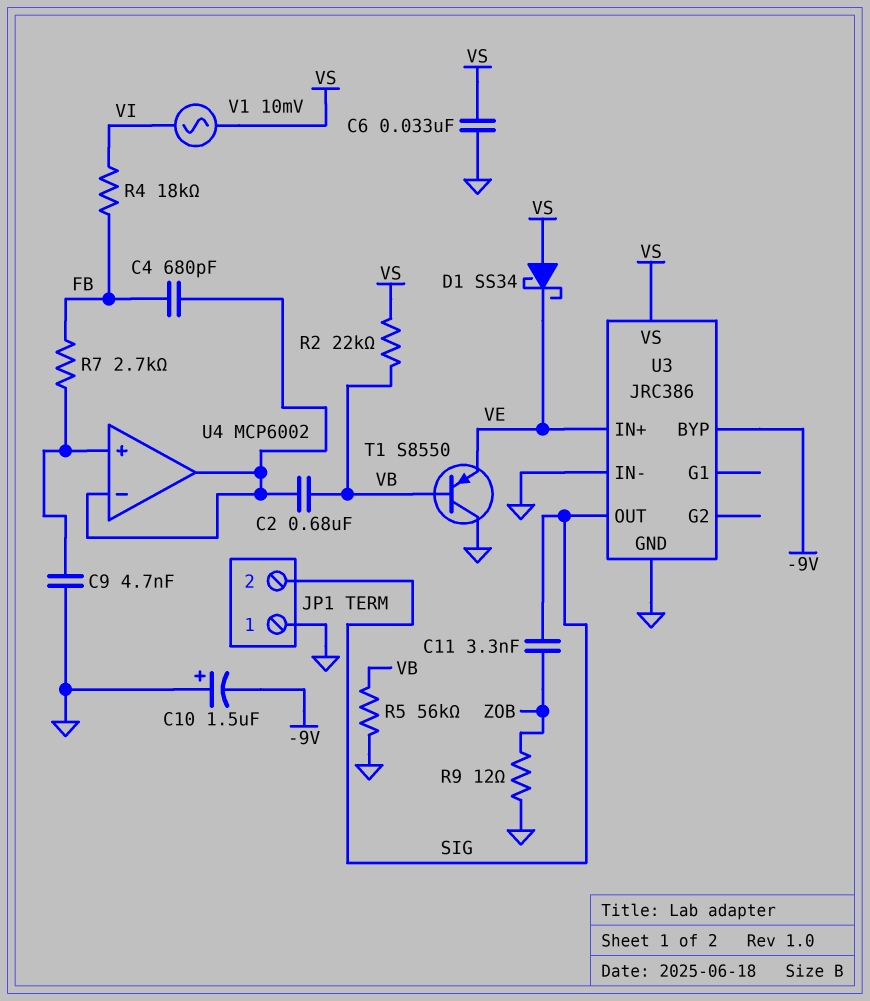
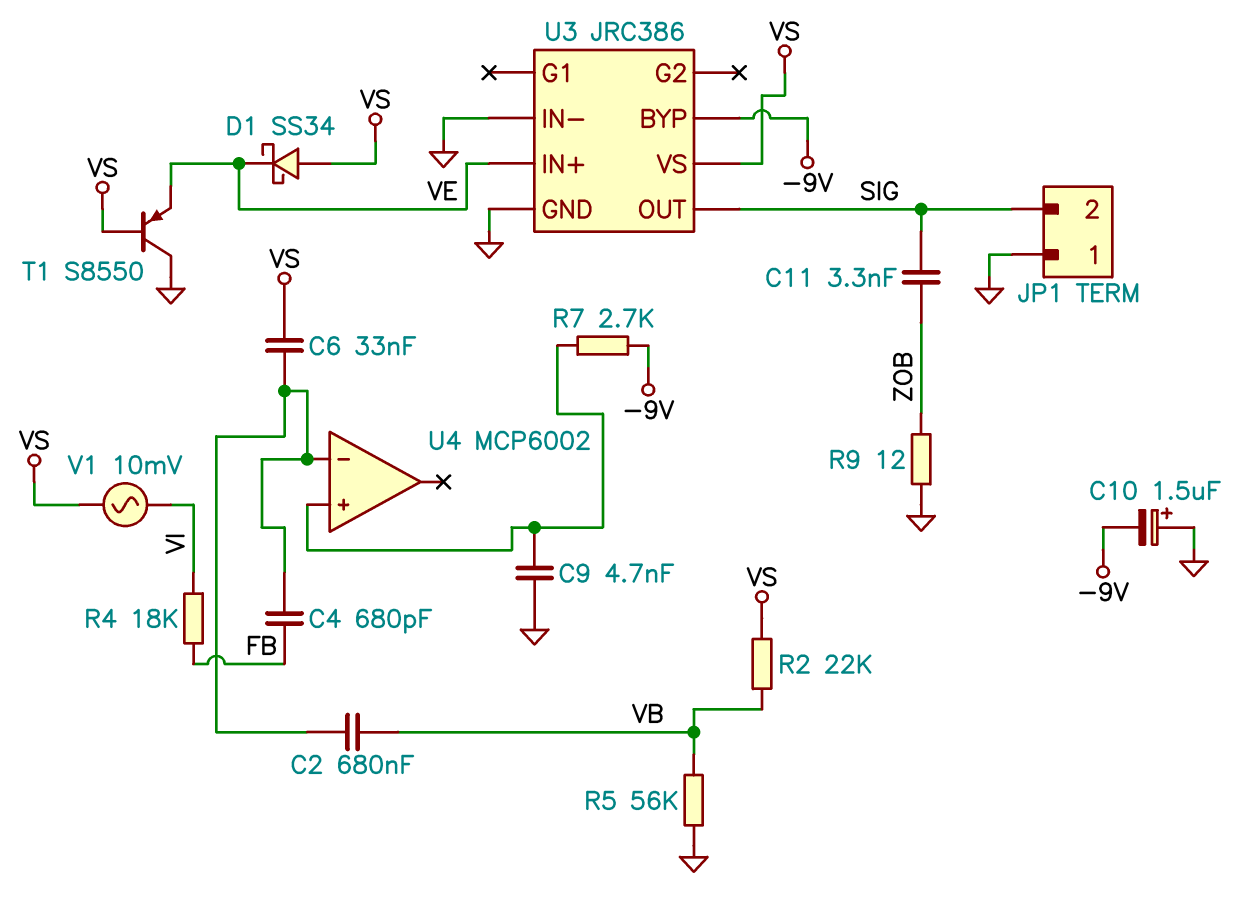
C6: 33nF (GND, VS) -> 33nF (U4/in-, VS)
R7: 2.7k (FB, U4/in+) -> 2.7k (-9V, U4/in+)
T1: PNP S8550 (B VB, C GND, E VE) -> PNP S8550 (B VS, C GND, E VE)
U4 pin out: U4/in- -> none

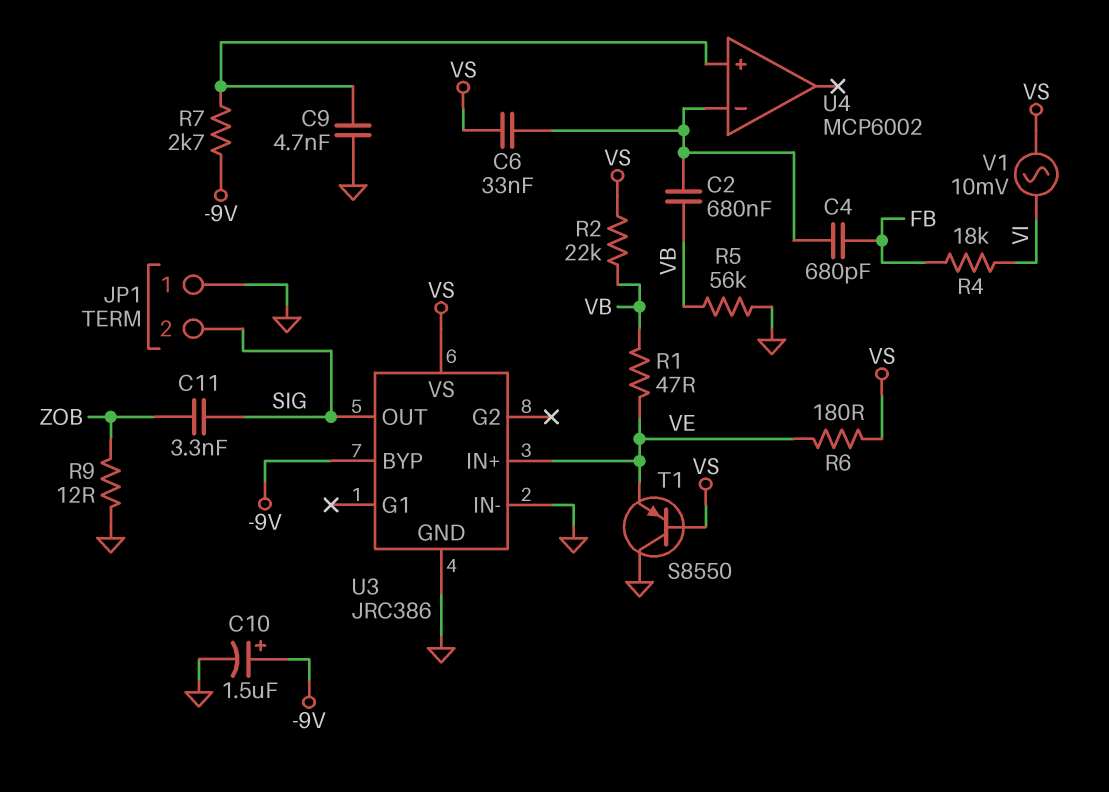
C10: 1.5uF (plus GND, minus -9V) -> 1.5uF (plus -9V, minus GND)
D1: schottky SS34 (A VS, K VE) -> none
R1: none -> 47 (VB, VE)
R6: none -> 180 (VE, VS)

